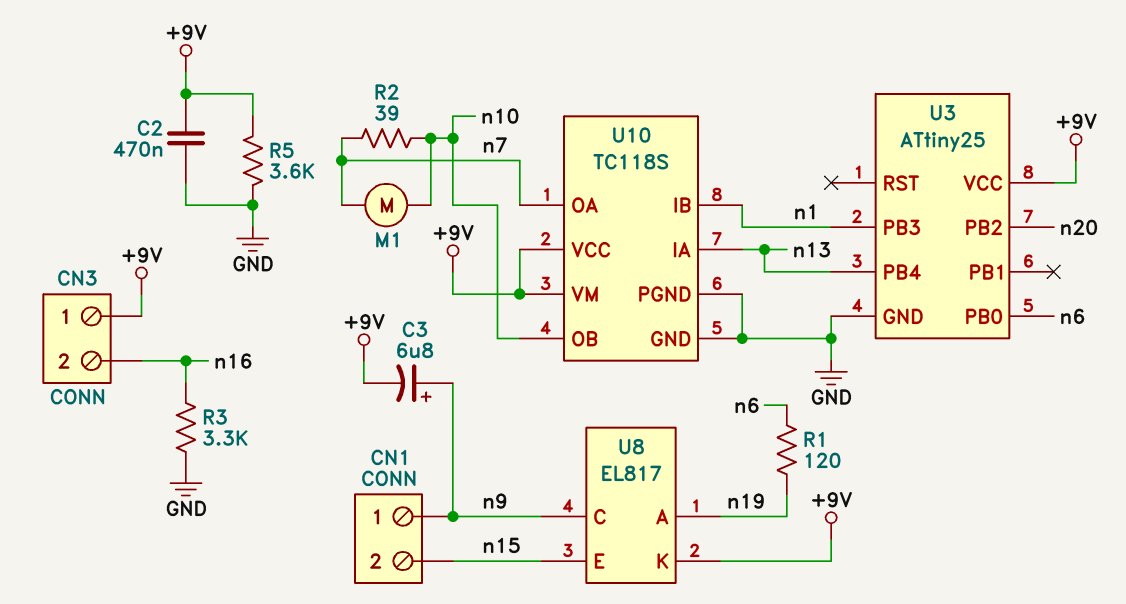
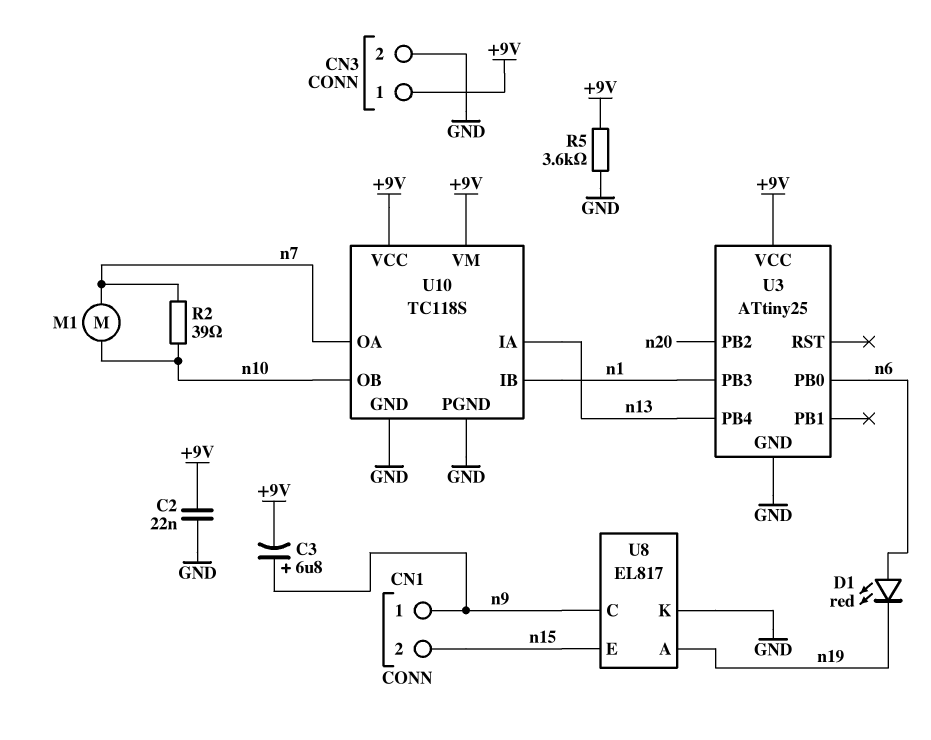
C2: 470nF (+9V, GND) -> 22nF (+9V, GND)
CN3 pin 2: n16 -> GND
D1: none -> LED red (A n6, K n19)
R1: 120 (n6, n19) -> none
R3: 3.3k (GND, n16) -> none
U8 pin K: +9V -> GND

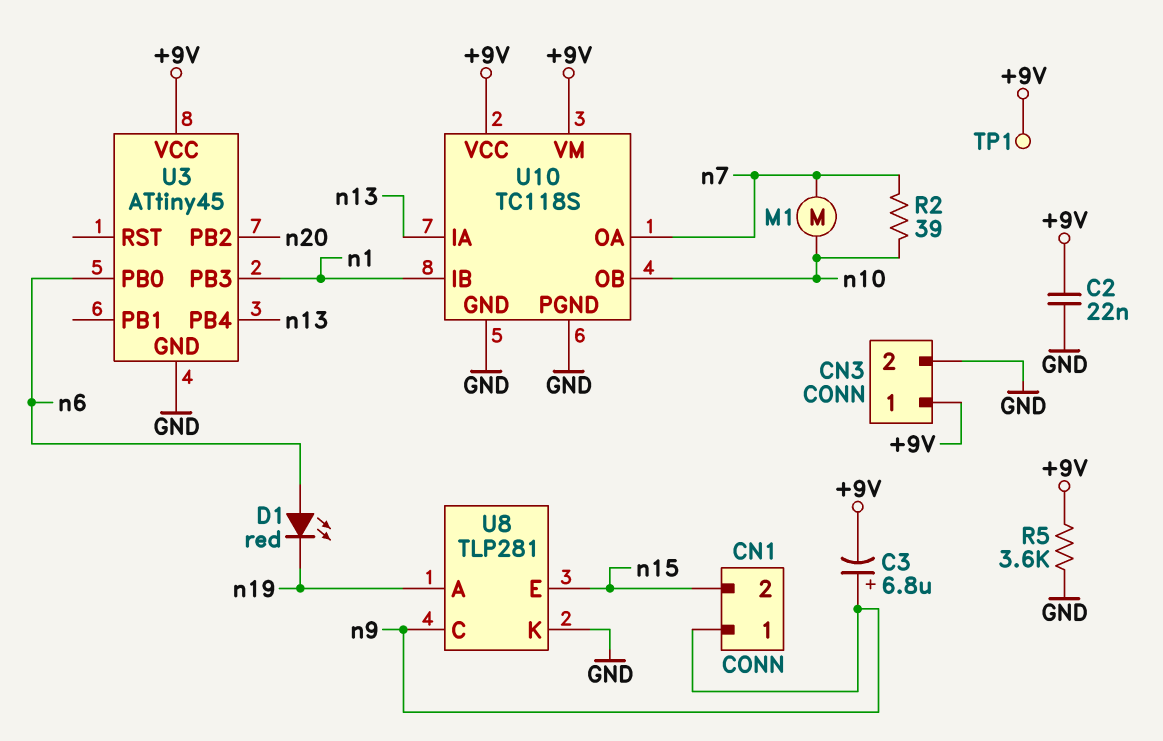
TP1: none -> test point (+9V)
U3: ATtiny25 -> ATtiny45
U8: EL817 -> TLP281

